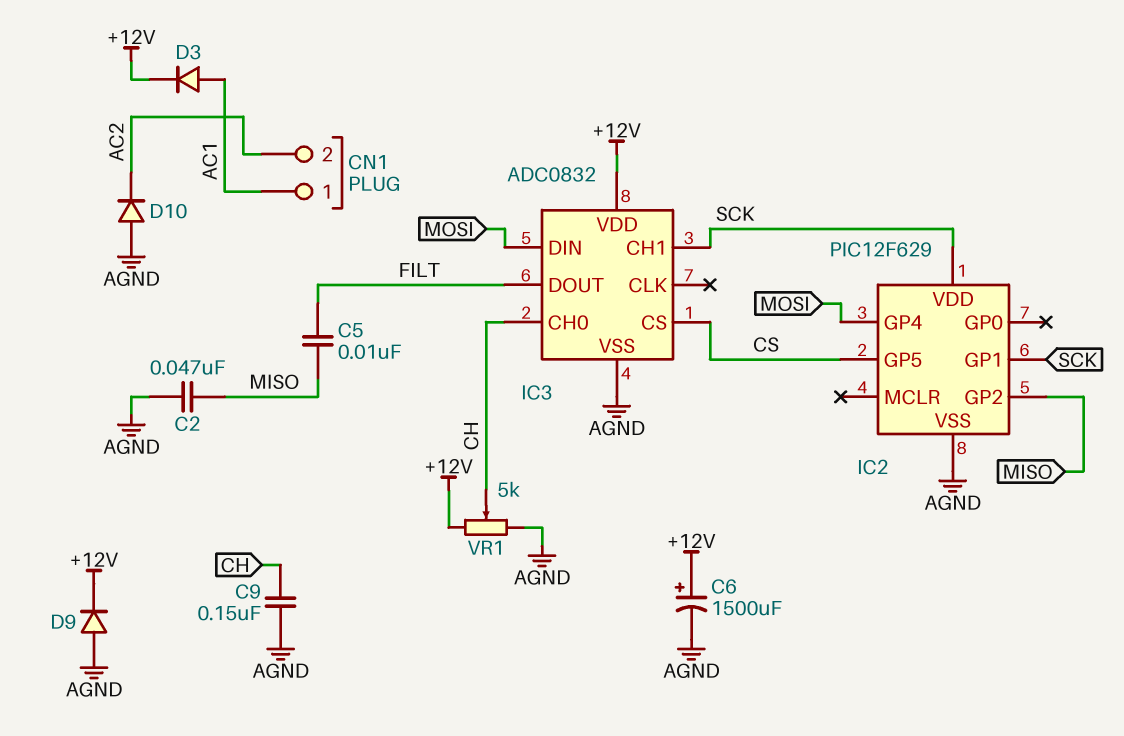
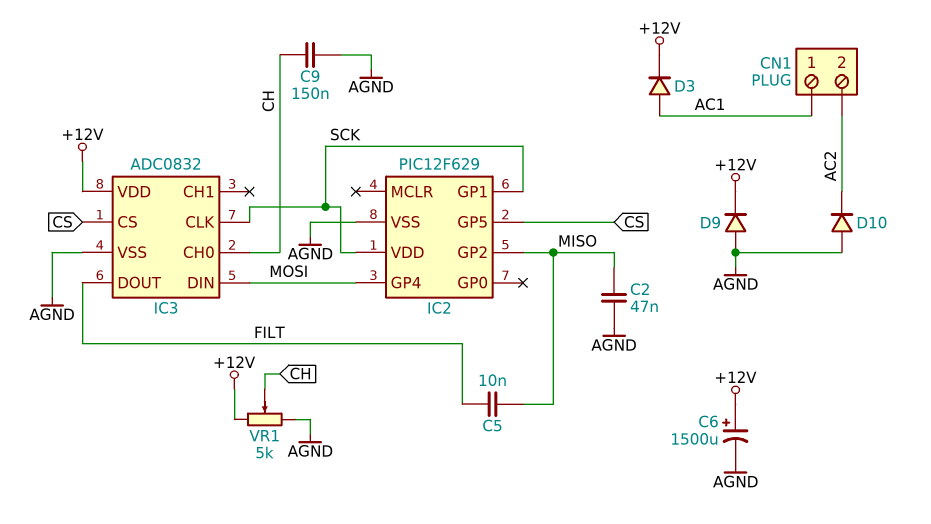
IC3 pin CH1: SCK -> none
IC3 pin CLK: none -> SCK

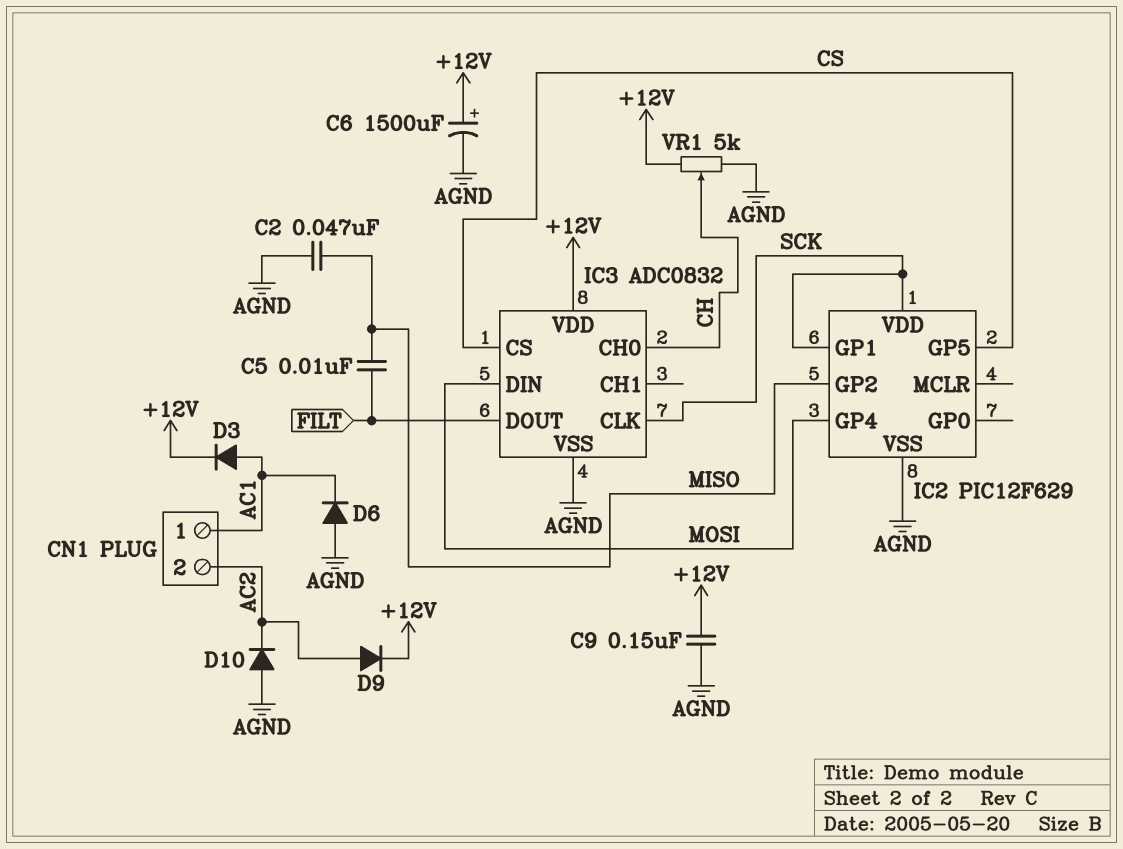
C9: 150nF (AGND, CH) -> 150nF (+12V, AGND)
D6: none -> diode (A AGND, K AC1)
D9: diode (A AGND, K +12V) -> diode (A AC2, K +12V)

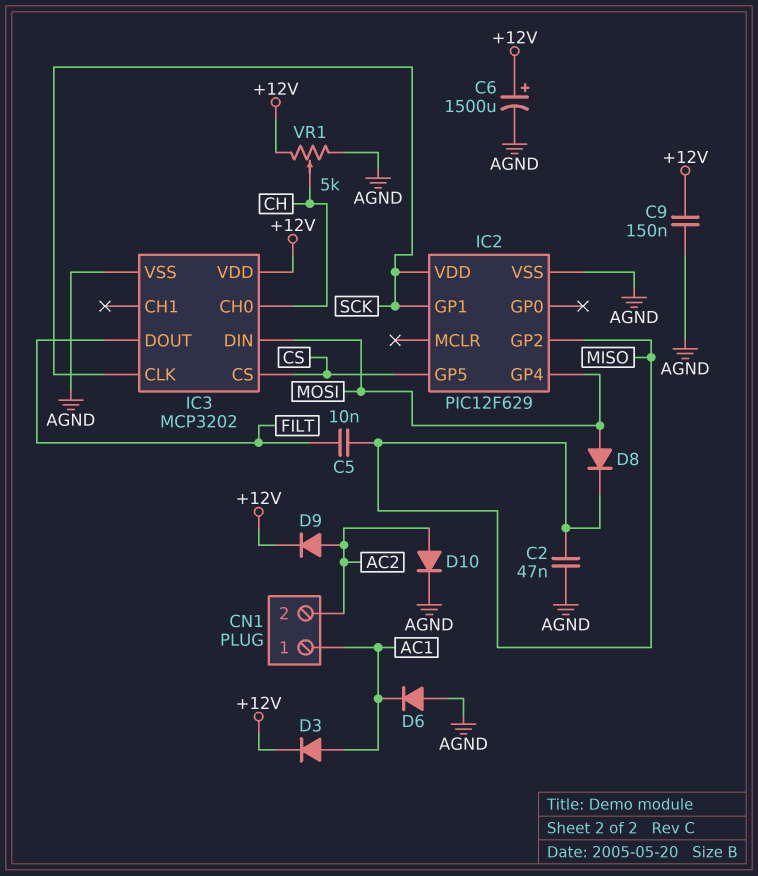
D8: none -> diode (A MOSI, K MISO)
D10: diode (A AGND, K AC2) -> diode (A AC2, K AGND)
IC3: ADC0832 -> MCP3202

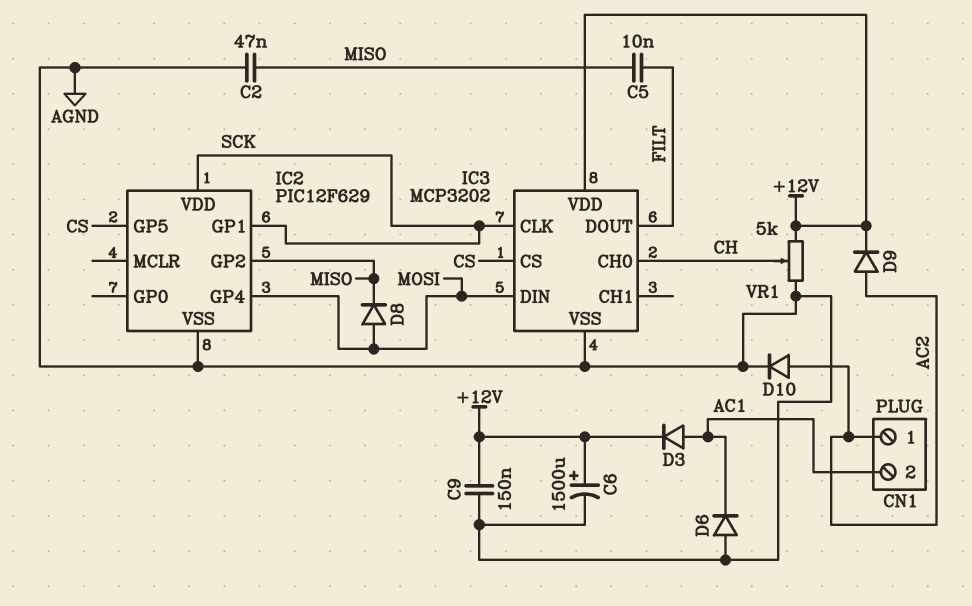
CN1 pin 1: AC1 -> AC2
CN1 pin 2: AC2 -> AC1

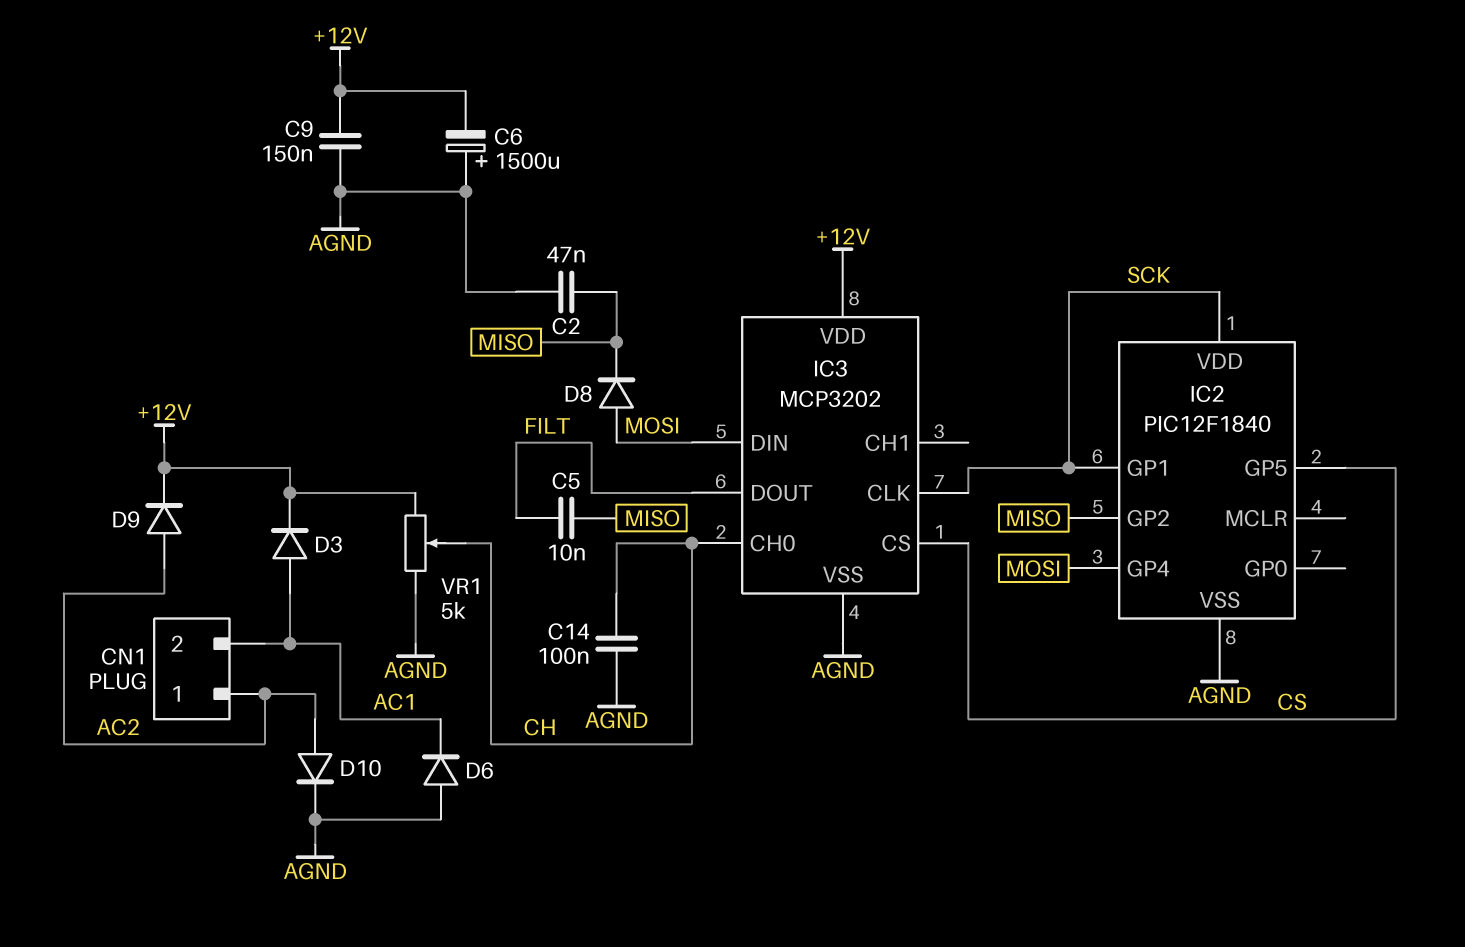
C6: 1500uF (plus +12V, minus AGND) -> 1500uF (plus AGND, minus +12V)
C14: none -> 100nF (AGND, CH)
IC2: PIC12F629 -> PIC12F1840

